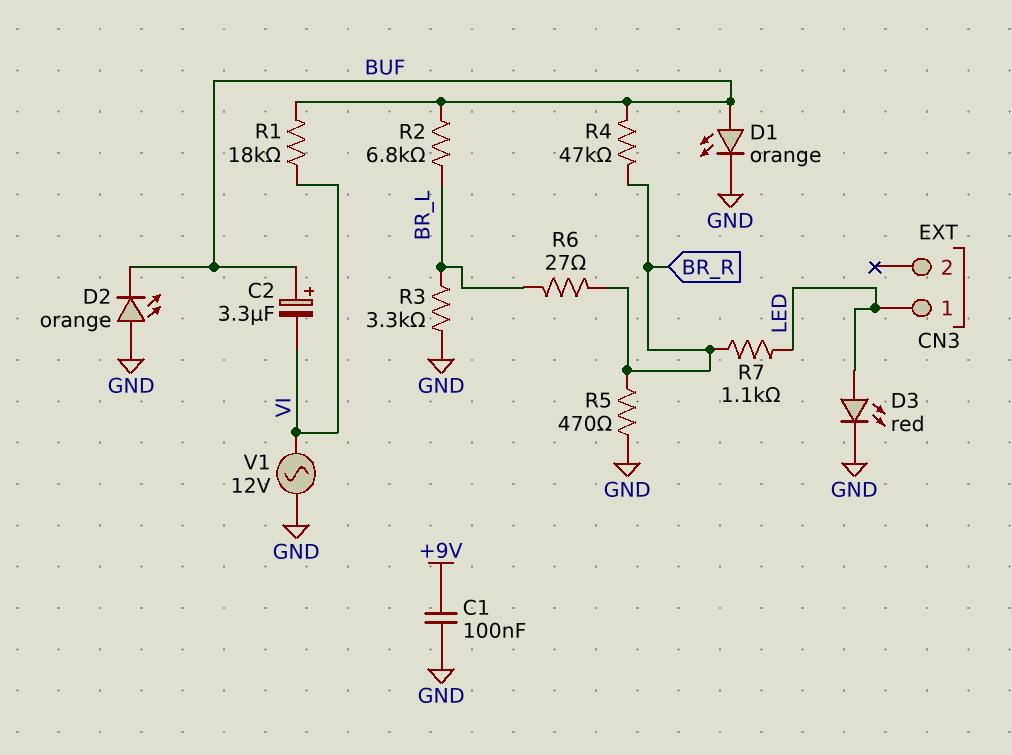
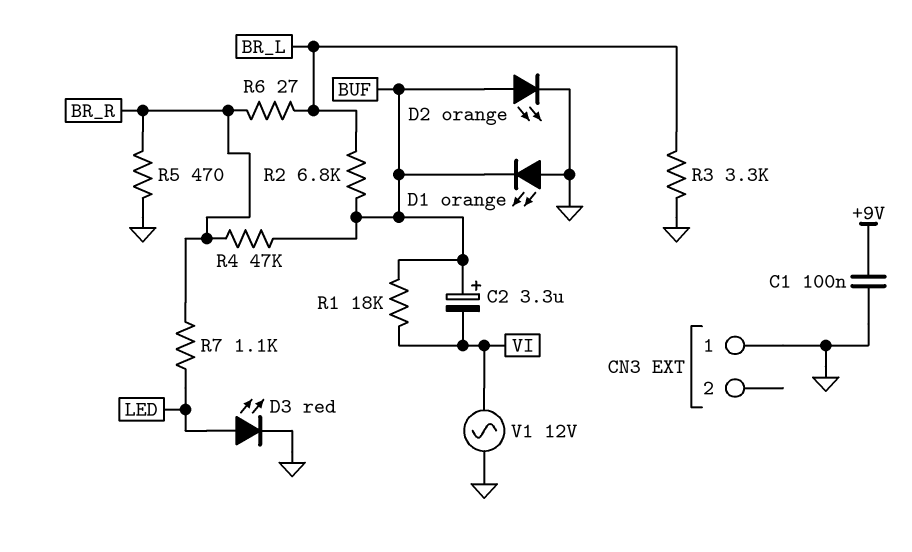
CN3 pin 1: LED -> GND
D1: LED orange (A BUF, K GND) -> LED orange (A GND, K BUF)
D2: LED orange (A GND, K BUF) -> LED orange (A BUF, K GND)

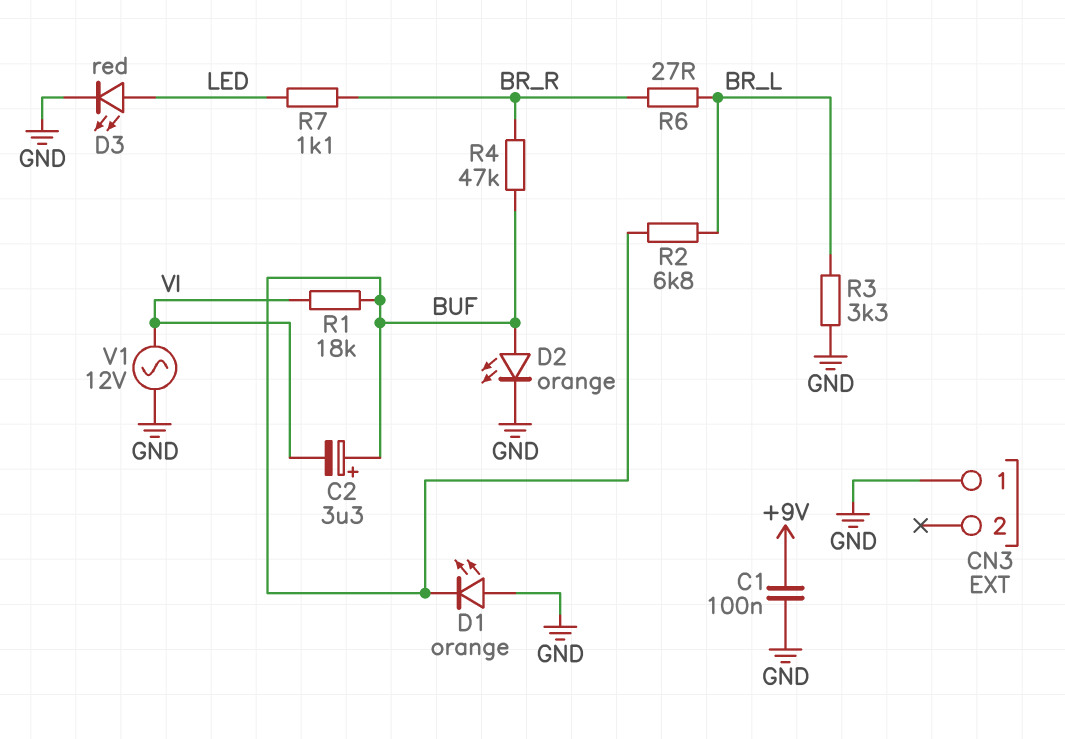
R5: 470 (BR_R, GND) -> none

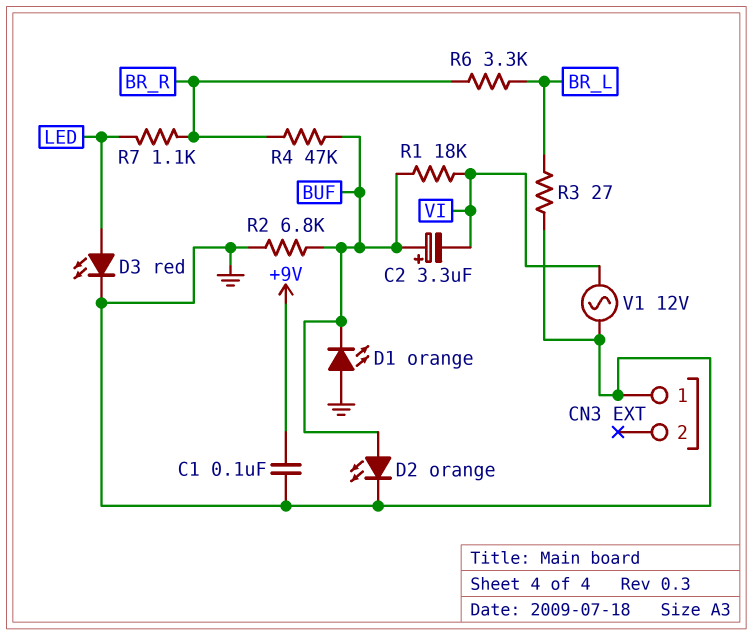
R2: 6.8k (BR_L, BUF) -> 6.8k (BUF, GND)
R3: 3.3k (BR_L, GND) -> 27 (BR_L, GND)
R6: 27 (BR_L, BR_R) -> 3.3k (BR_L, BR_R)

